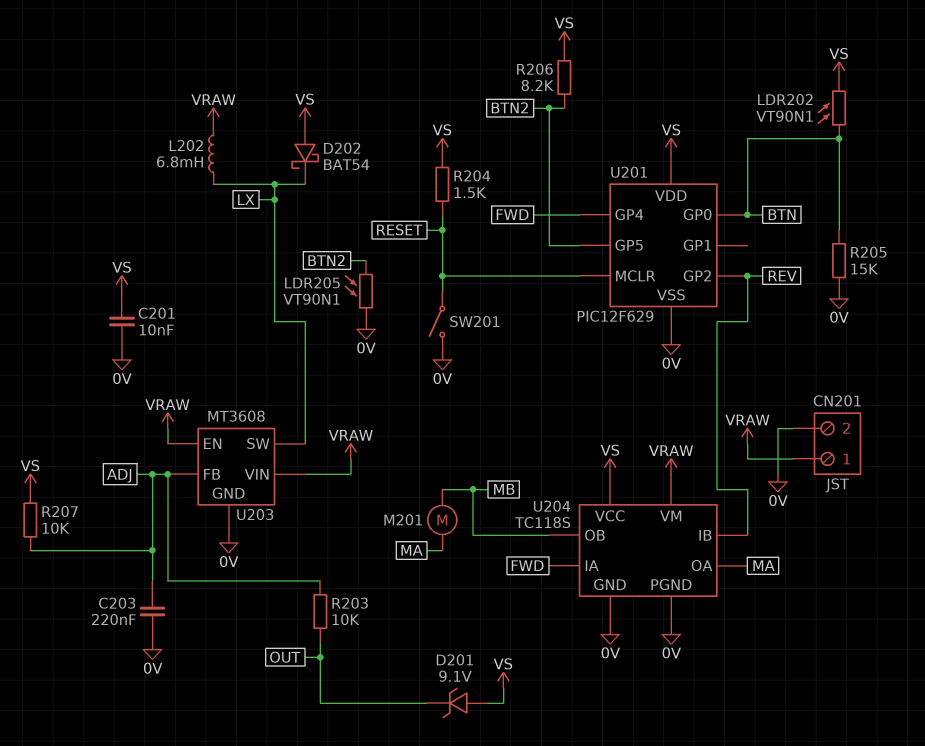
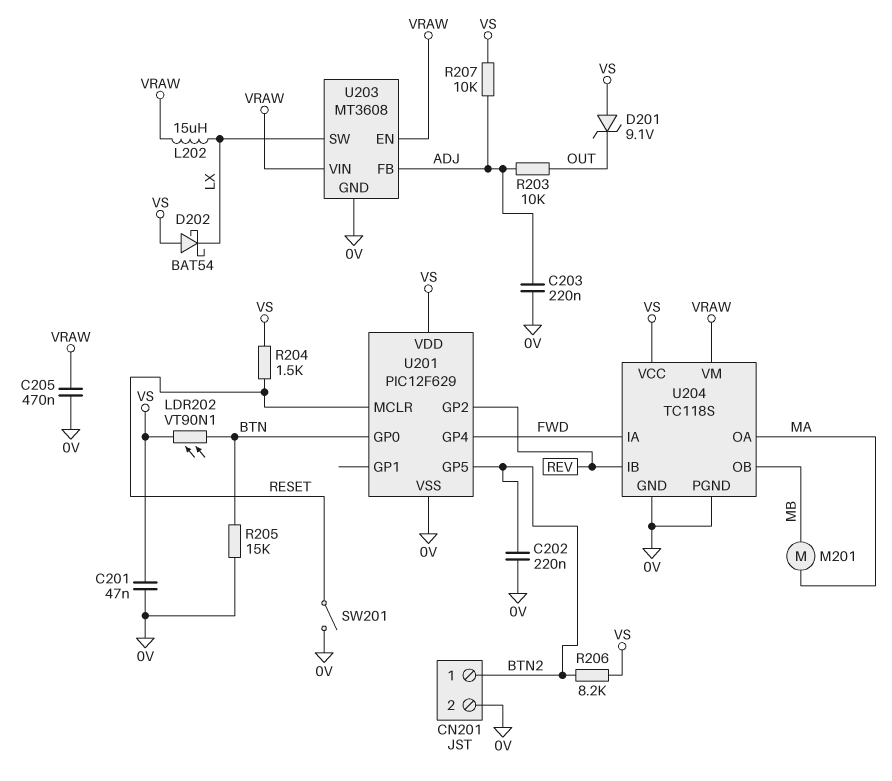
C201: 10nF (0V, VS) -> 47nF (0V, VS)
C202: none -> 220nF (0V, BTN2)
C205: none -> 470nF (0V, VRAW)
CN201 pin 1: VRAW -> BTN2
L202: 6.8mH (LX, VRAW) -> 15uH (LX, VRAW)
LDR205: VT90N1 (0V, BTN2) -> none

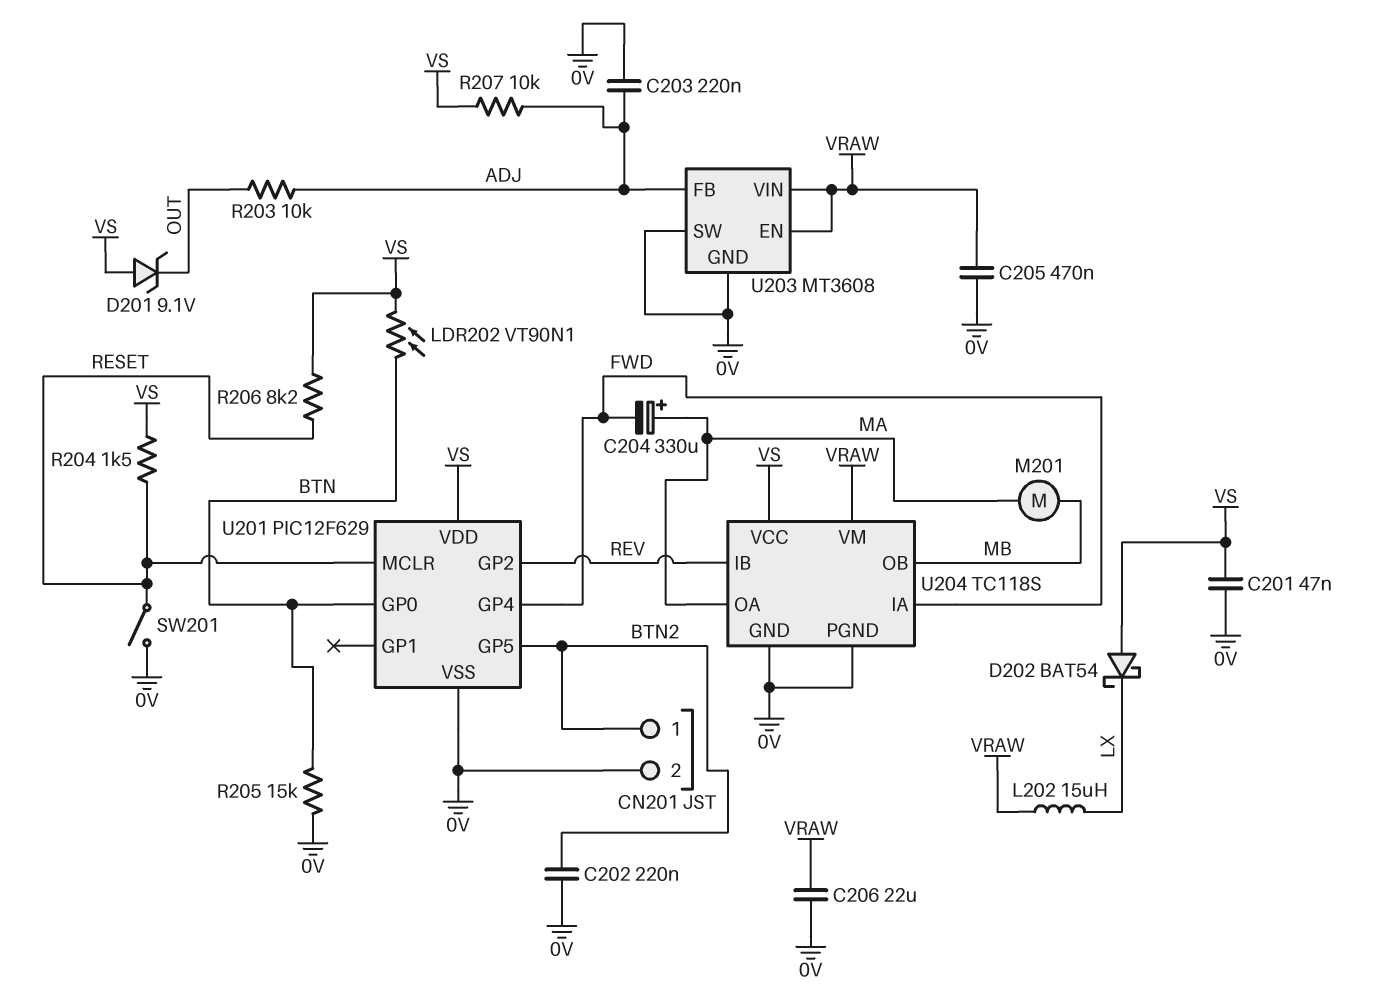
C204: none -> 330uF (plus MA, minus FWD)
C206: none -> 22uF (0V, VRAW)
R206: 8.2k (BTN2, VS) -> 8.2k (RESET, VS)
U203 pin SW: LX -> 0V

